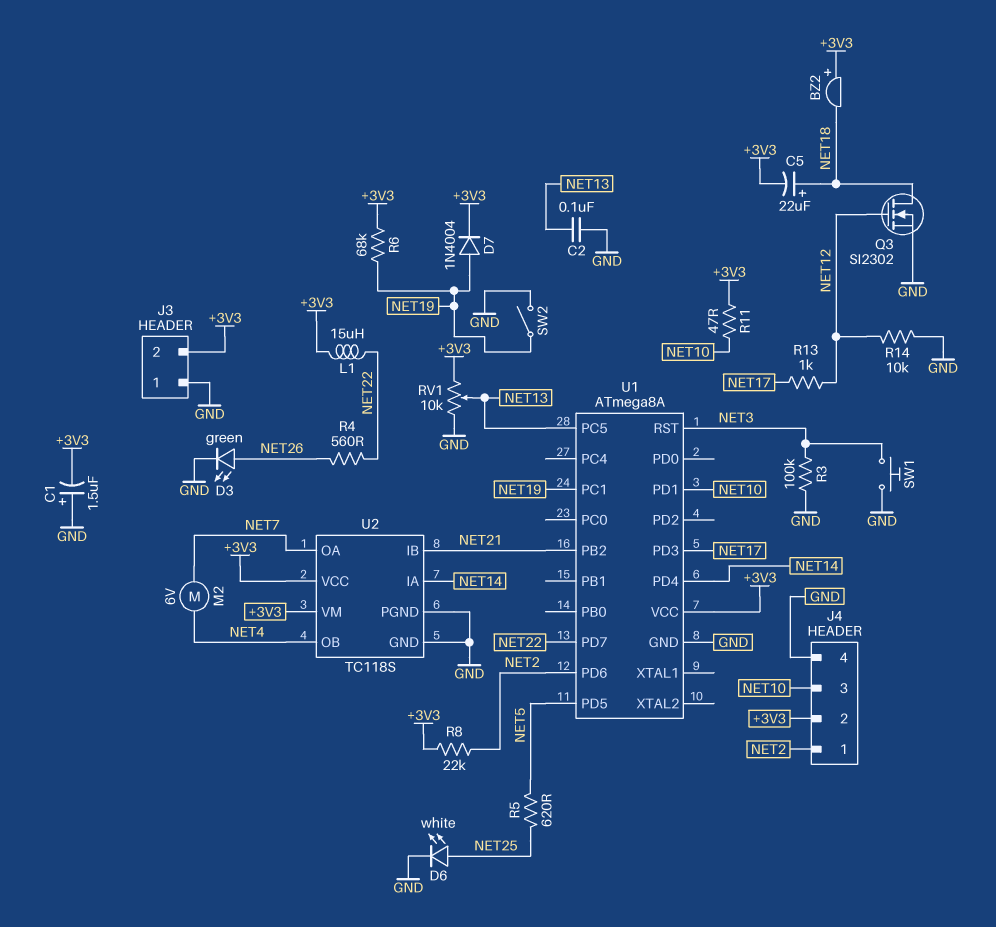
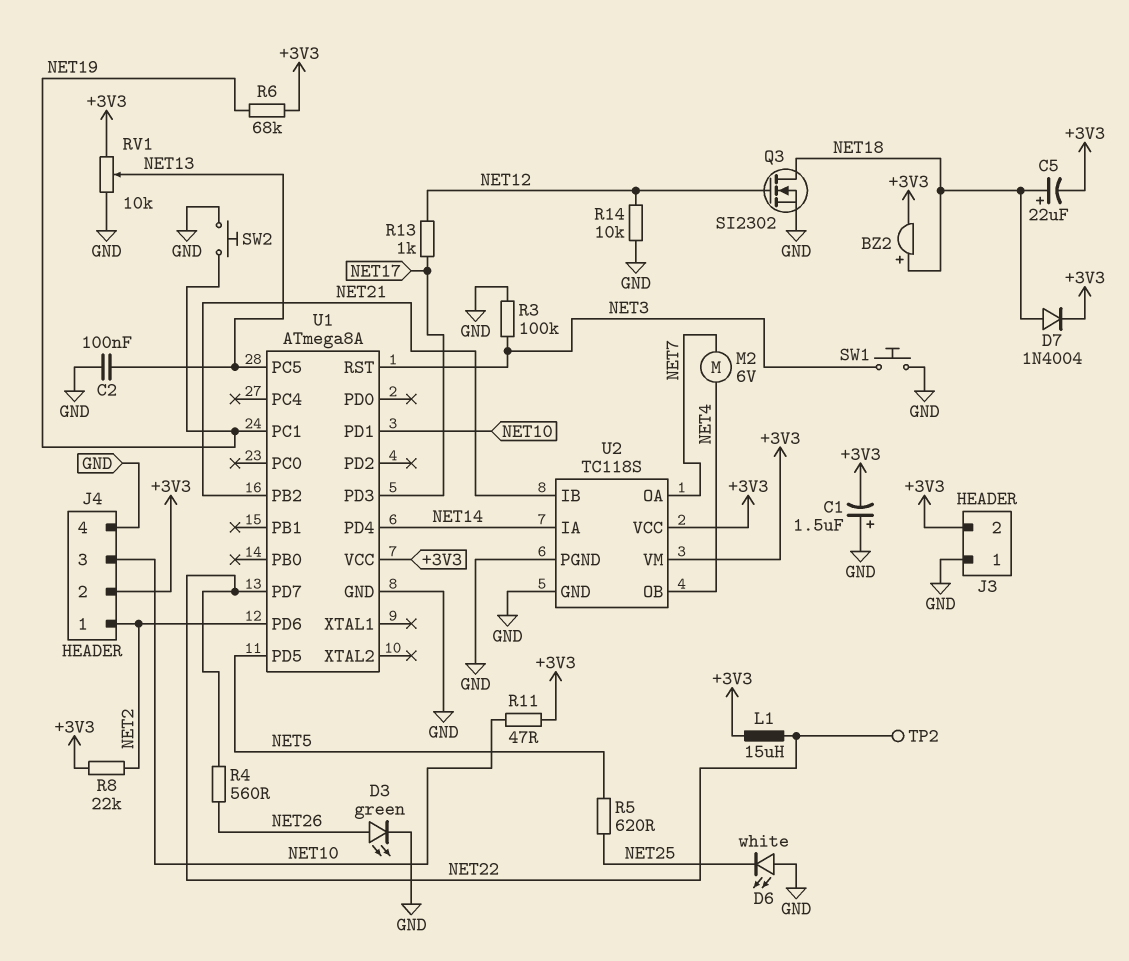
BZ2: buzzer (plus +3V3, minus NET18) -> buzzer (plus NET18, minus +3V3)
D6: LED white (A NET25, K GND) -> LED white (A GND, K NET25)
D7: diode 1N4004 (A NET19, K +3V3) -> diode 1N4004 (A NET18, K +3V3)
SW2: switch (GND, NET19) -> button (GND, NET19)
TP2: none -> test point (NET22)

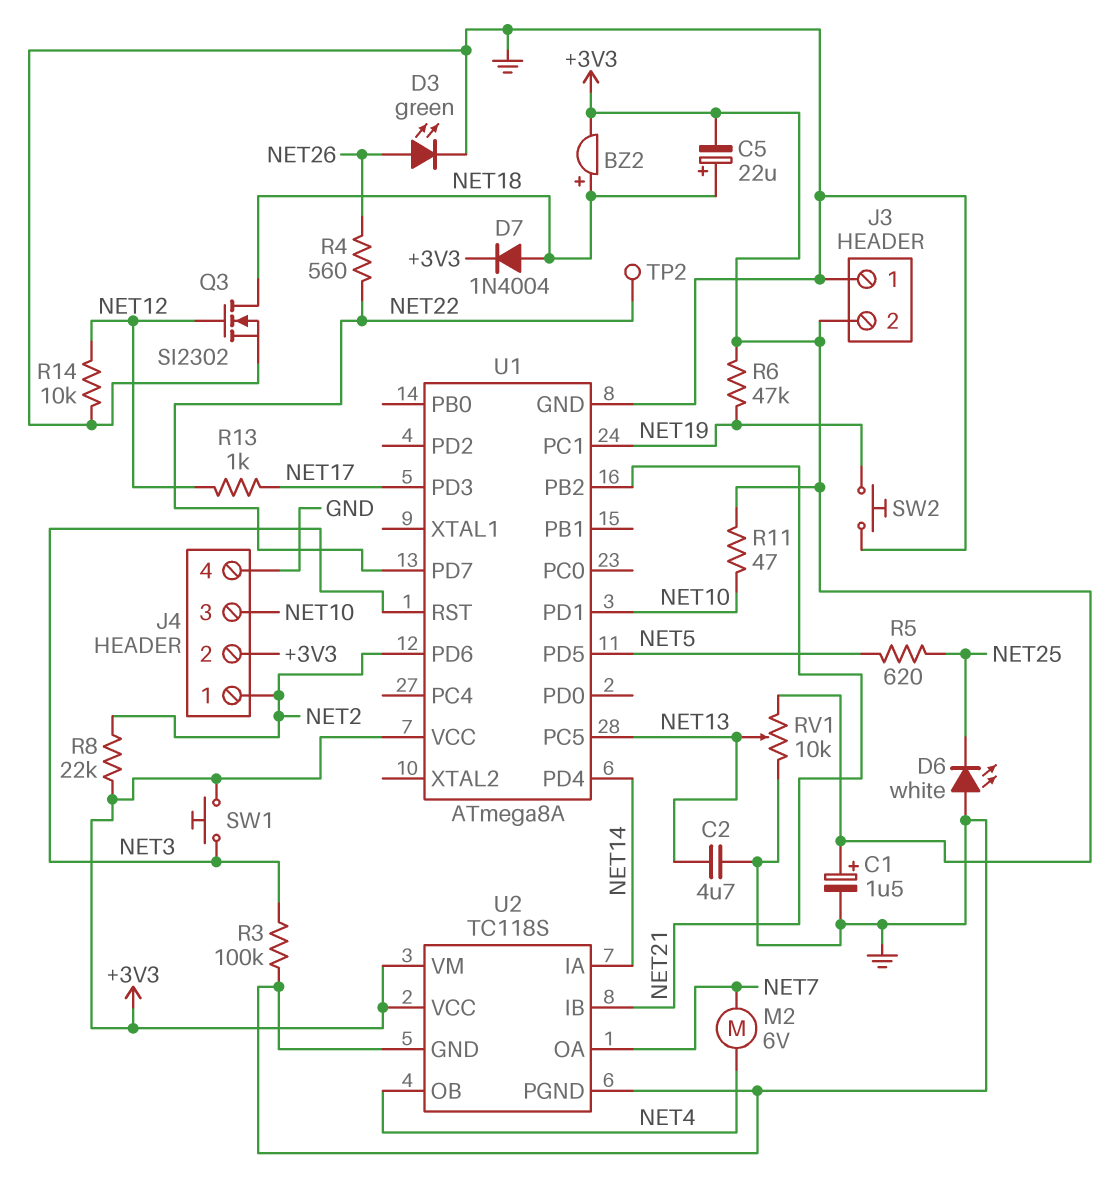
C1: 1.5uF (plus GND, minus +3V3) -> 1.5uF (plus +3V3, minus GND)
C2: 100nF (GND, NET13) -> 4.7uF (GND, NET13)
L1: 15uH (+3V3, NET22) -> none
R6: 68k (+3V3, NET19) -> 47k (+3V3, NET19)
SW1: button (GND, NET3) -> button (+3V3, NET3)

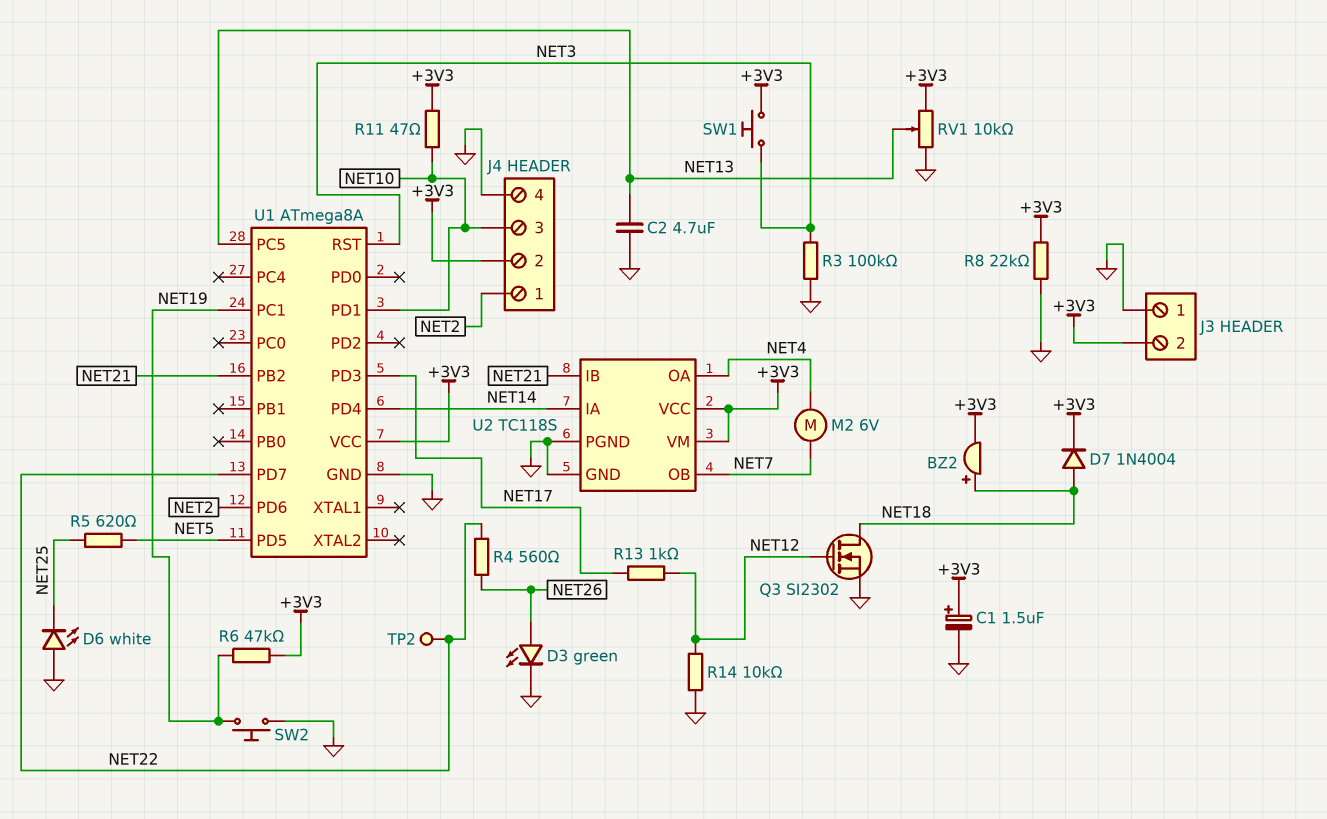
C5: 22uF (plus NET18, minus +3V3) -> none
R8: 22k (+3V3, NET2) -> 22k (+3V3, GND)
U2 pin OA: NET7 -> NET4
U2 pin OB: NET4 -> NET7

